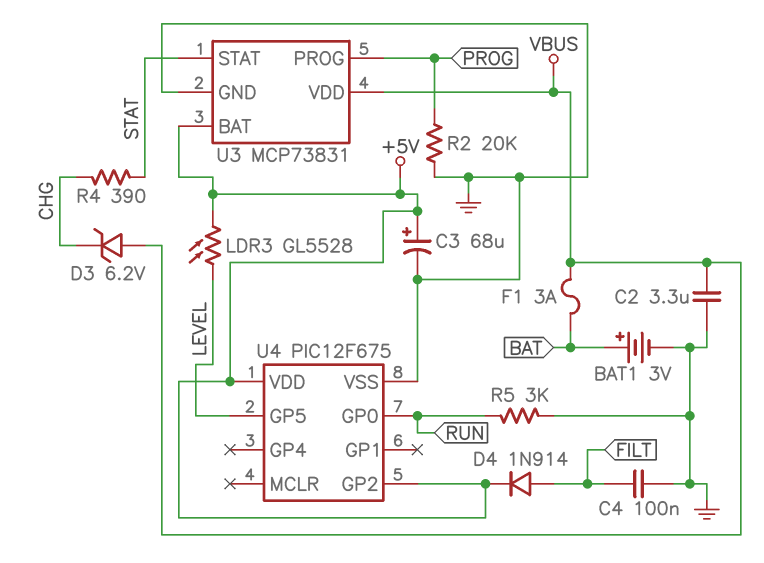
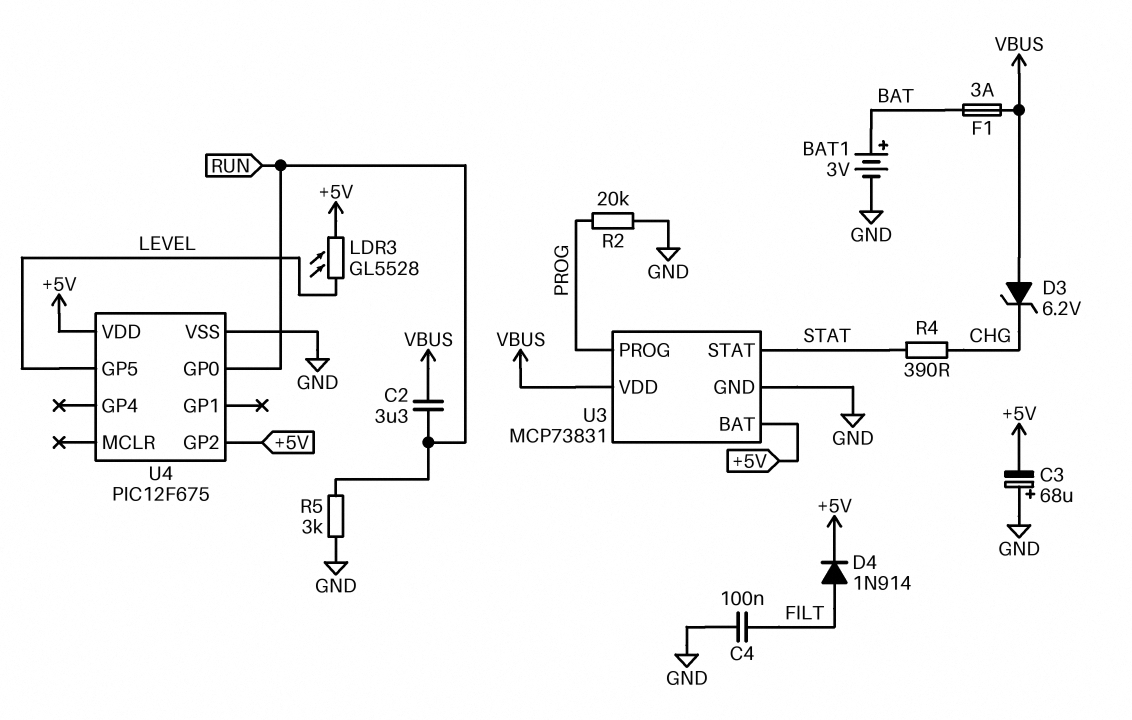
C2: 3.3uF (GND, VBUS) -> 3.3uF (RUN, VBUS)
C3: 68uF (plus +5V, minus GND) -> 68uF (plus GND, minus +5V)

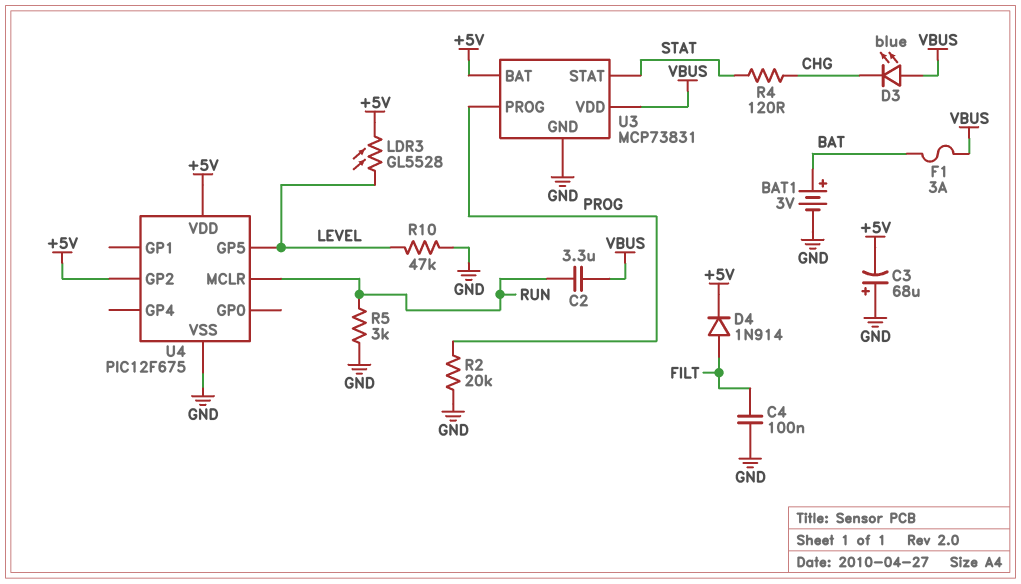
D3: zener 6.2V (A VBUS, K CHG) -> LED blue (A VBUS, K CHG)
R4: 390 (CHG, STAT) -> 120 (CHG, STAT)
R10: none -> 47k (GND, LEVEL)
U4 pin GP0: RUN -> none
U4 pin MCLR: none -> RUN

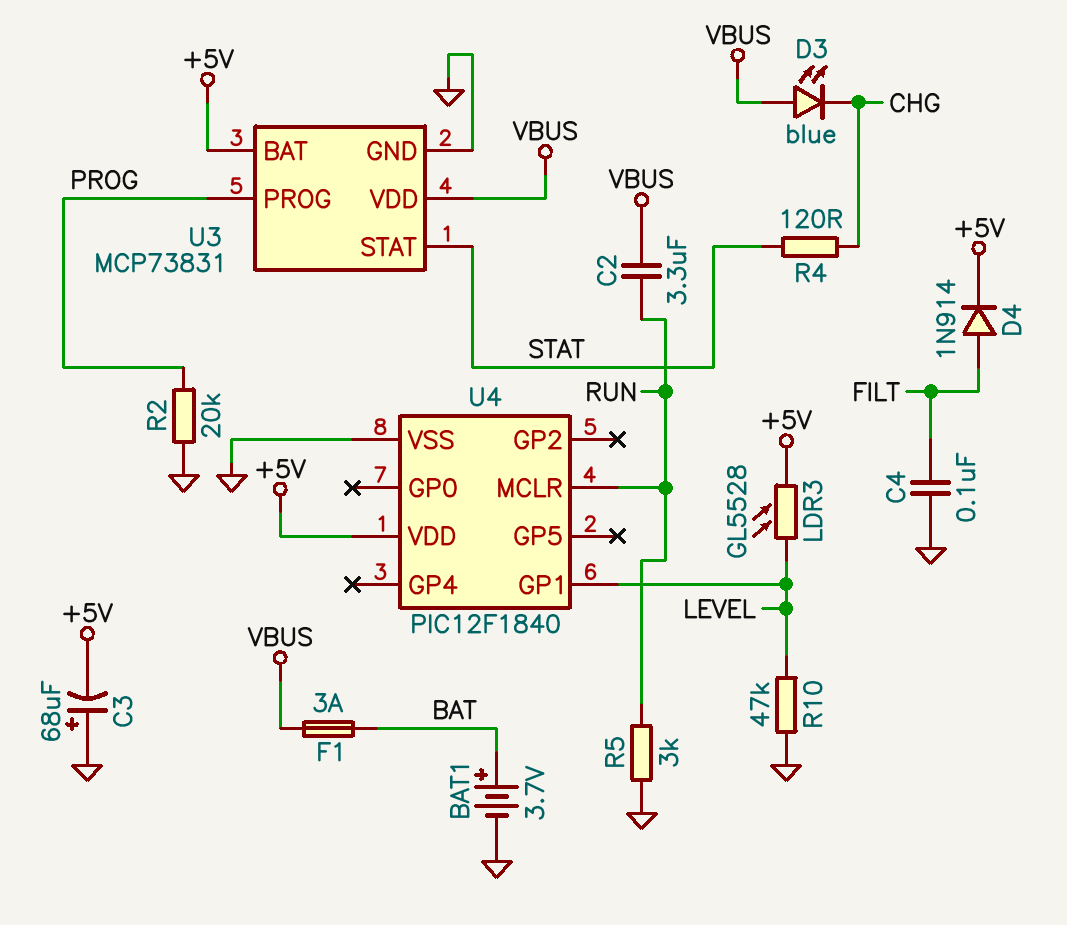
BAT1: 3V (plus BAT, minus GND) -> 3.7V (plus BAT, minus GND)
U4: PIC12F675 -> PIC12F1840
U4 pin GP1: none -> LEVEL
U4 pin GP2: +5V -> none
U4 pin GP5: LEVEL -> none

